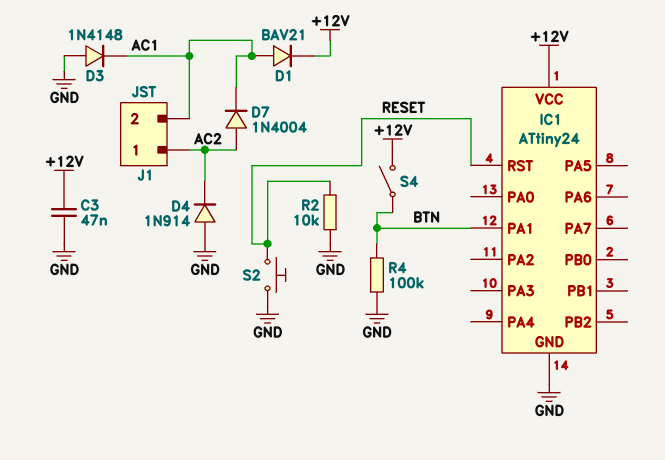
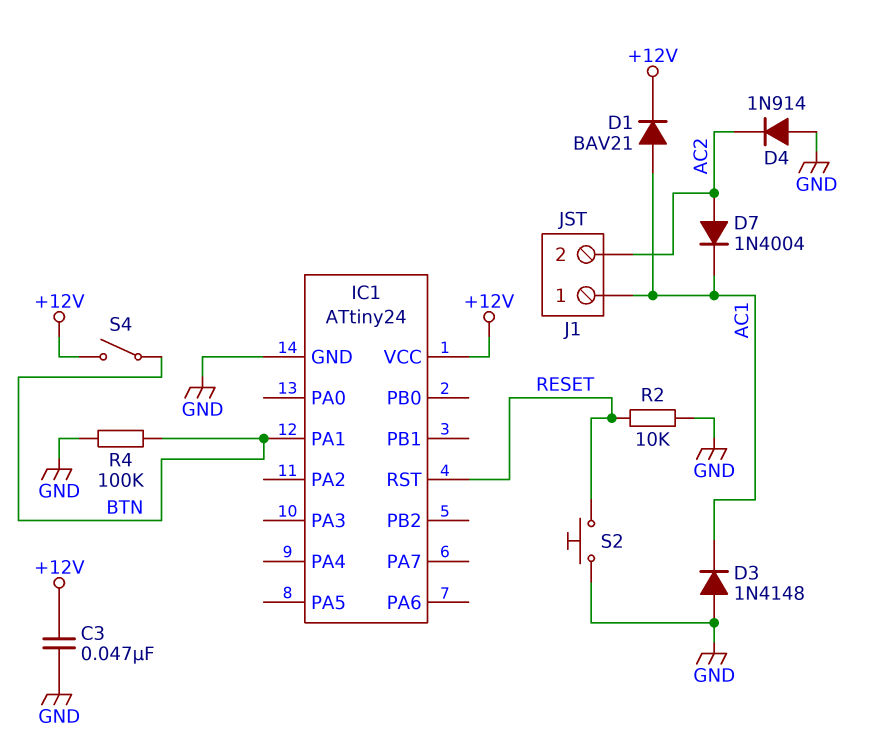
J1 pin 1: AC2 -> AC1
J1 pin 2: AC1 -> AC2

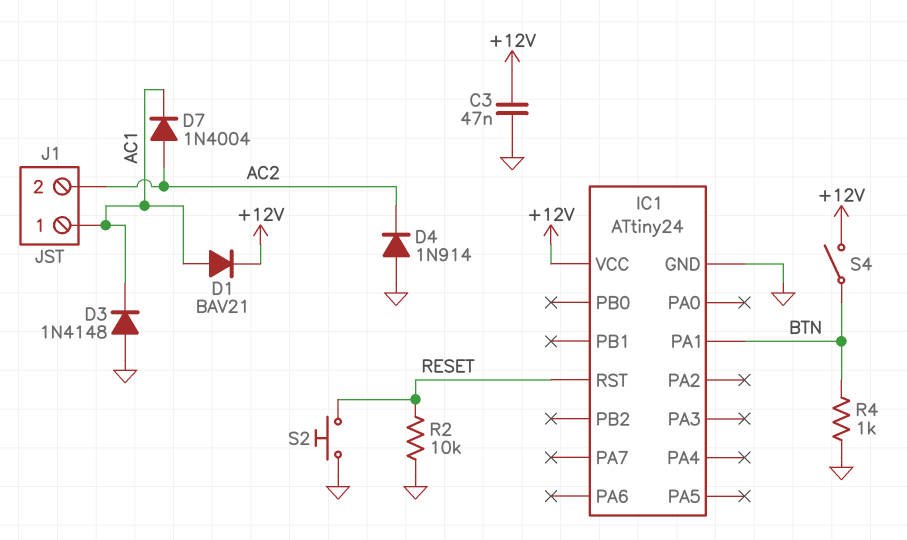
R4: 100k (BTN, GND) -> 1k (BTN, GND)

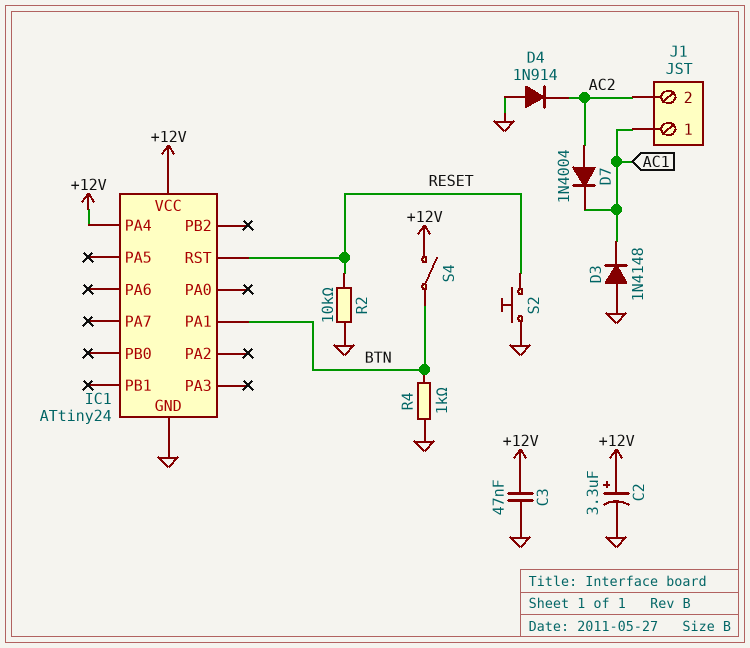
C2: none -> 3.3uF (plus +12V, minus GND)
D1: diode BAV21 (A AC1, K +12V) -> none
IC1 pin PA4: none -> +12V

